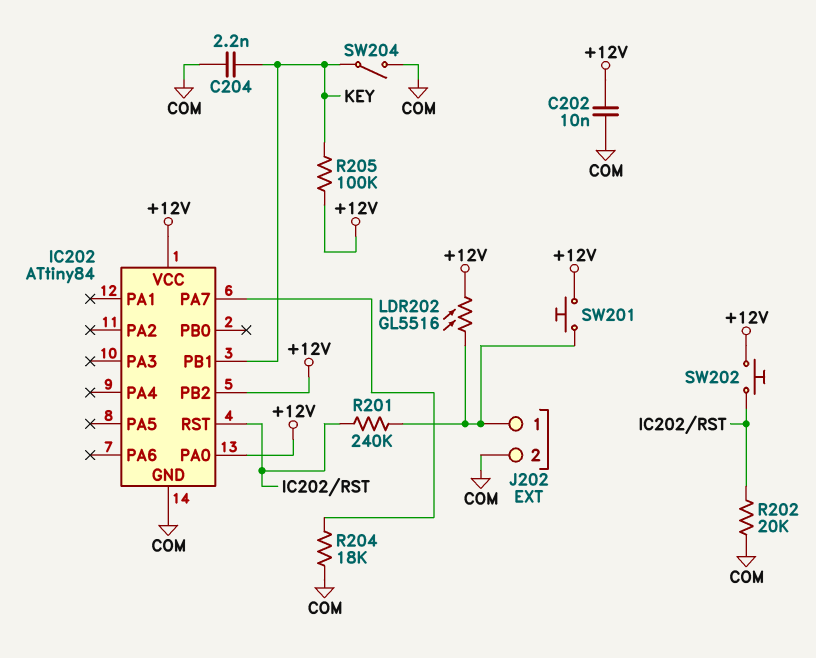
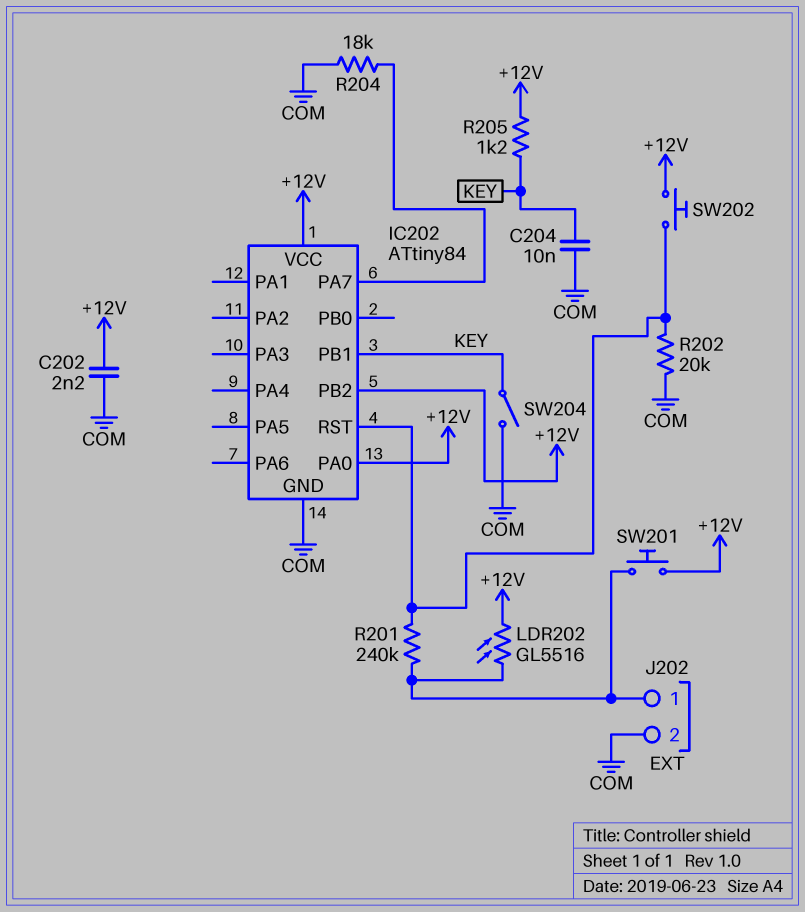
C202: 10nF (+12V, COM) -> 2.2nF (+12V, COM)
C204: 2.2nF (COM, KEY) -> 10nF (COM, KEY)
R205: 100k (+12V, KEY) -> 1.2k (+12V, KEY)

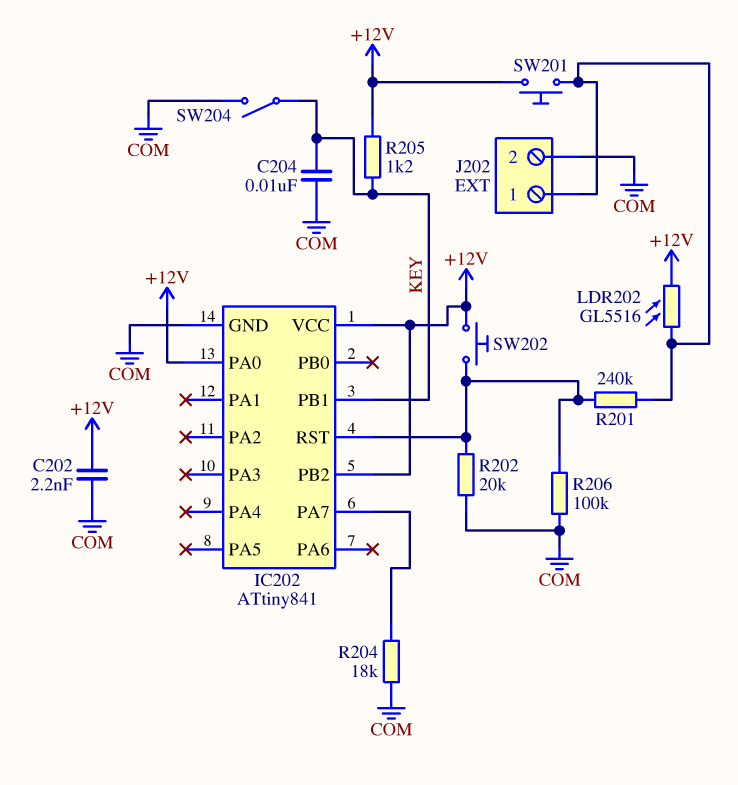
IC202: ATtiny84 -> ATtiny841
R206: none -> 100k (COM, IC202/RST)

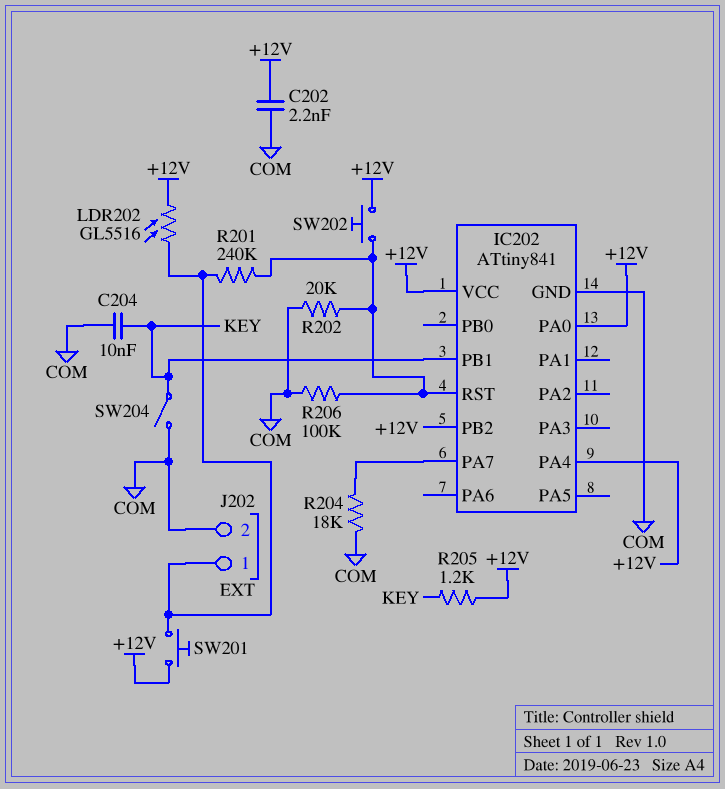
IC202 pin PA4: none -> +12V

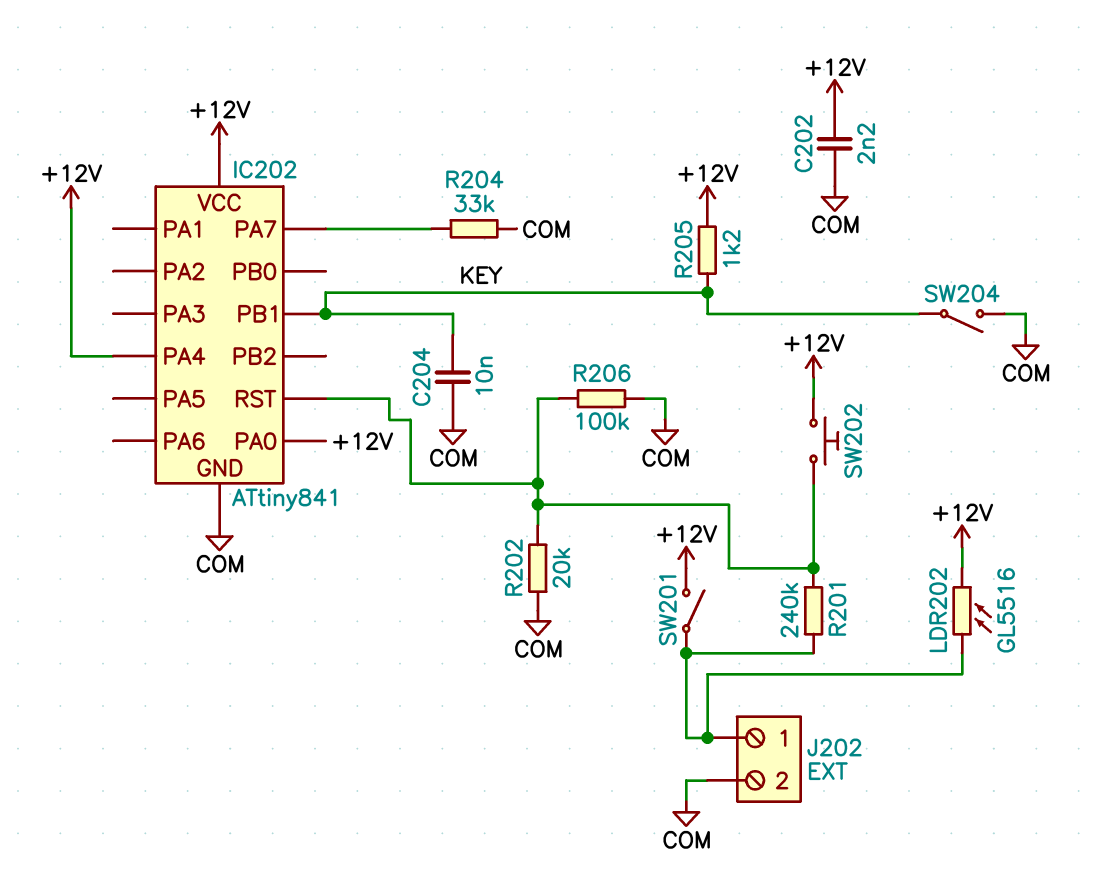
IC202 pin PB2: +12V -> none
R204: 18k (COM, IC202/PA7) -> 33k (COM, IC202/PA7)
SW201: button (+12V, J202/1) -> switch (+12V, J202/1)

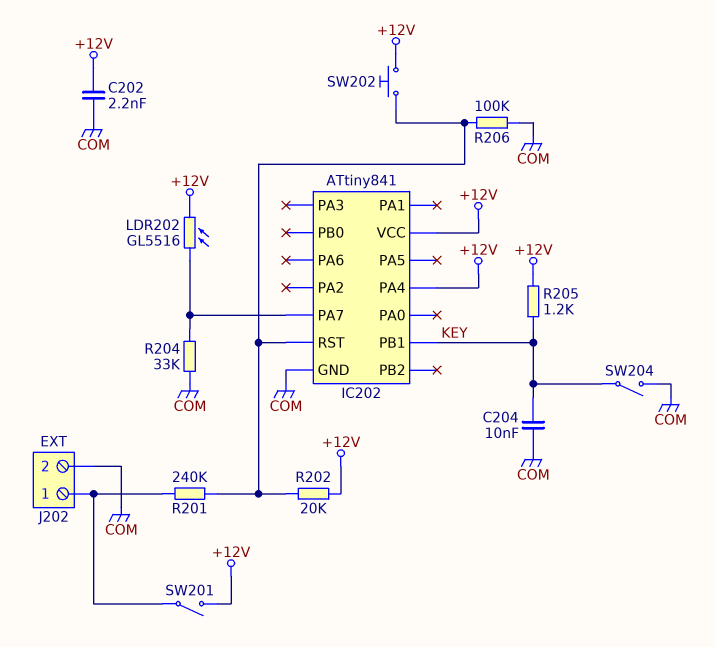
IC202 pin PA0: +12V -> none
LDR202: GL5516 (+12V, J202/1) -> GL5516 (+12V, IC202/PA7)
R202: 20k (COM, IC202/RST) -> 20k (+12V, IC202/RST)

